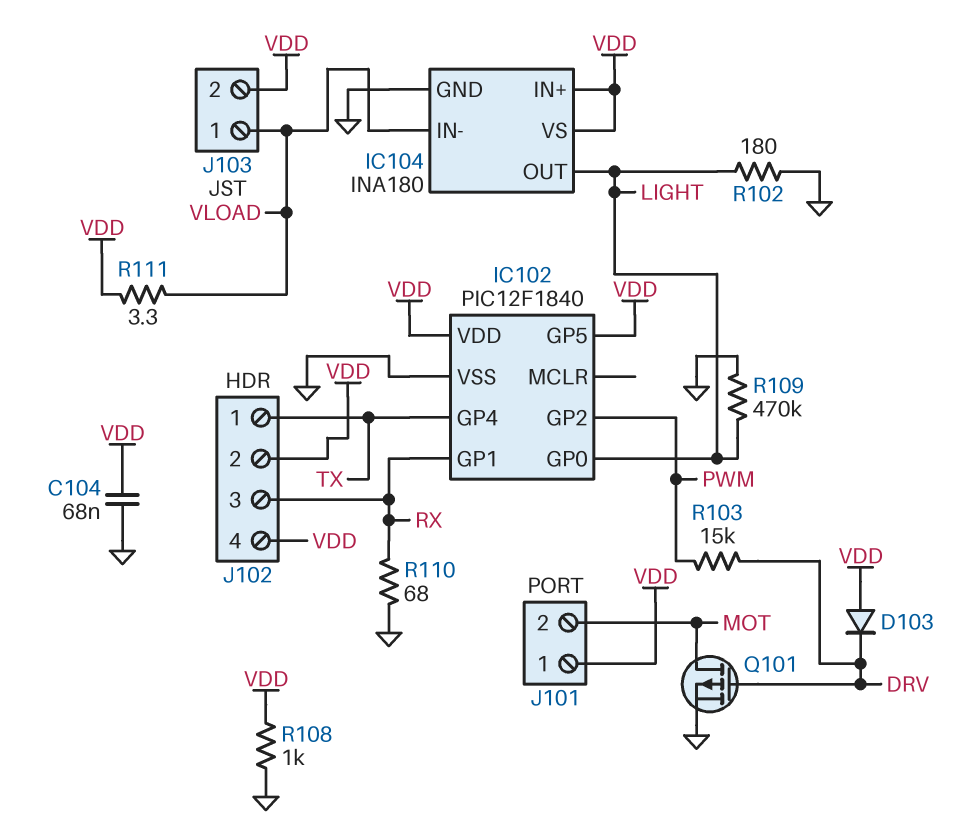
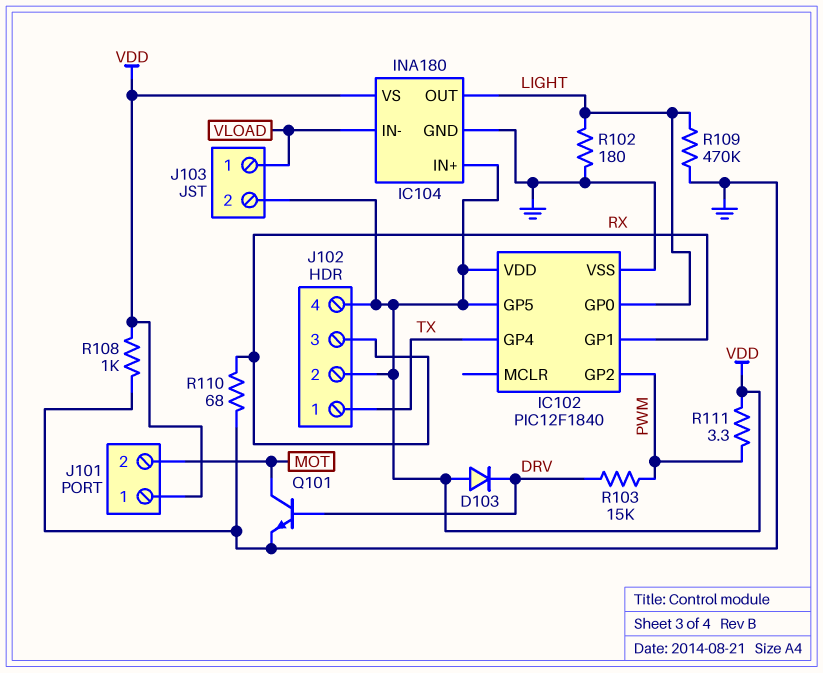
C104: 68nF (GND, VDD) -> none
Q101: PMOS (G DRV, D MOT, S GND) -> NPN (B DRV, C MOT, E GND)
R111: 3.3 (VDD, VLOAD) -> 3.3 (PWM, VDD)

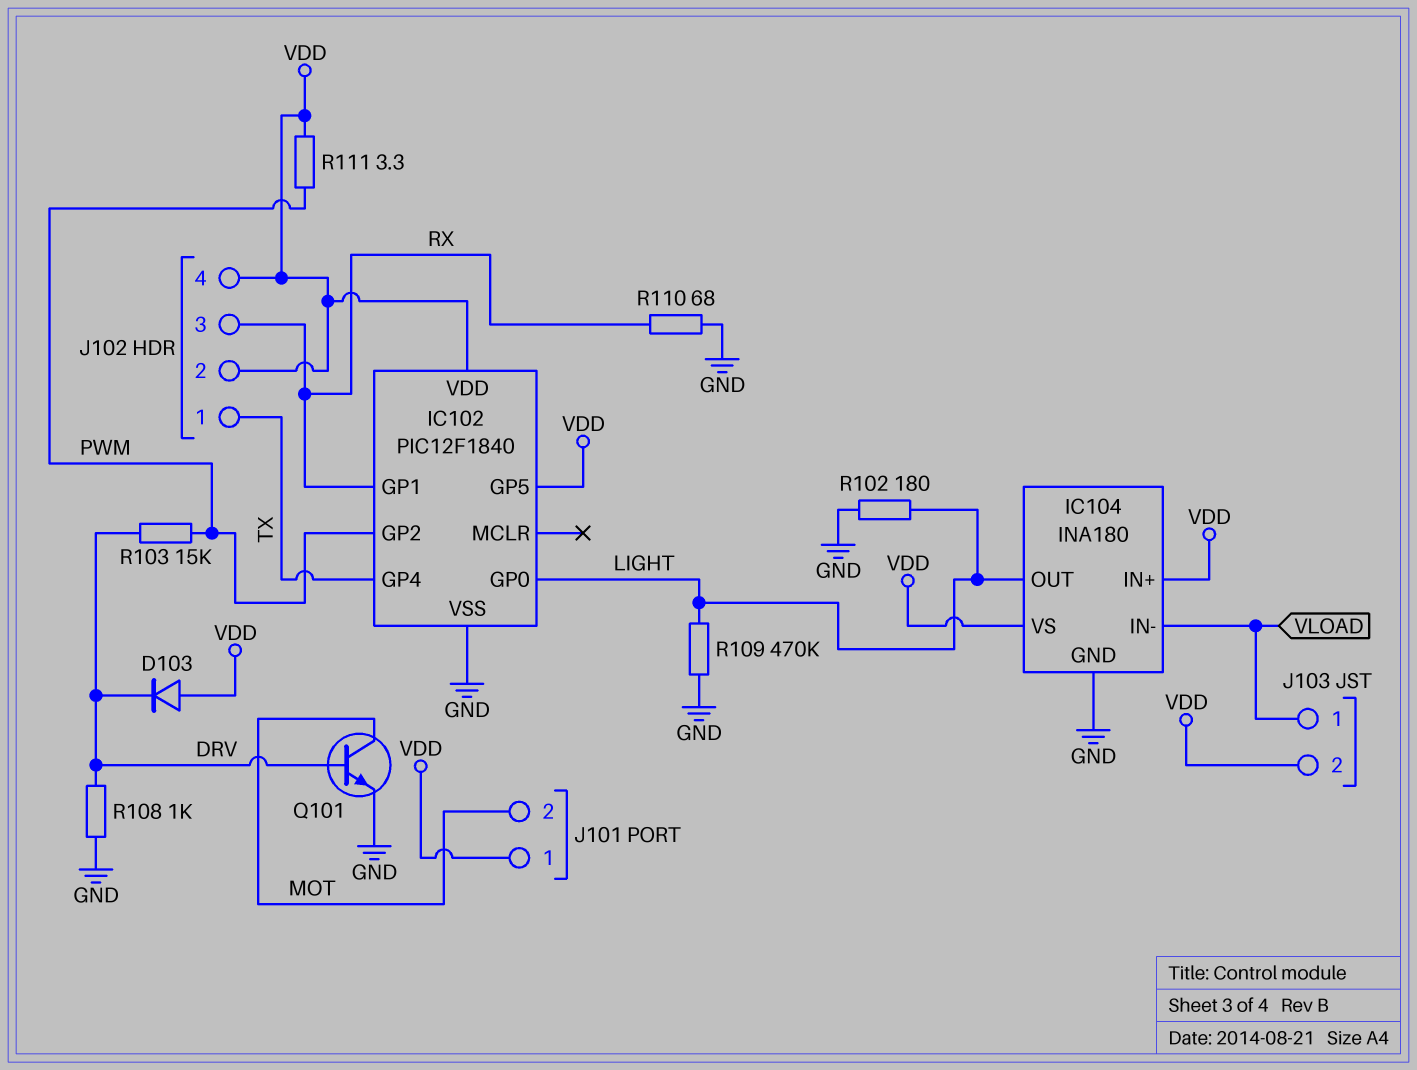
R108: 1k (GND, VDD) -> 1k (DRV, GND)

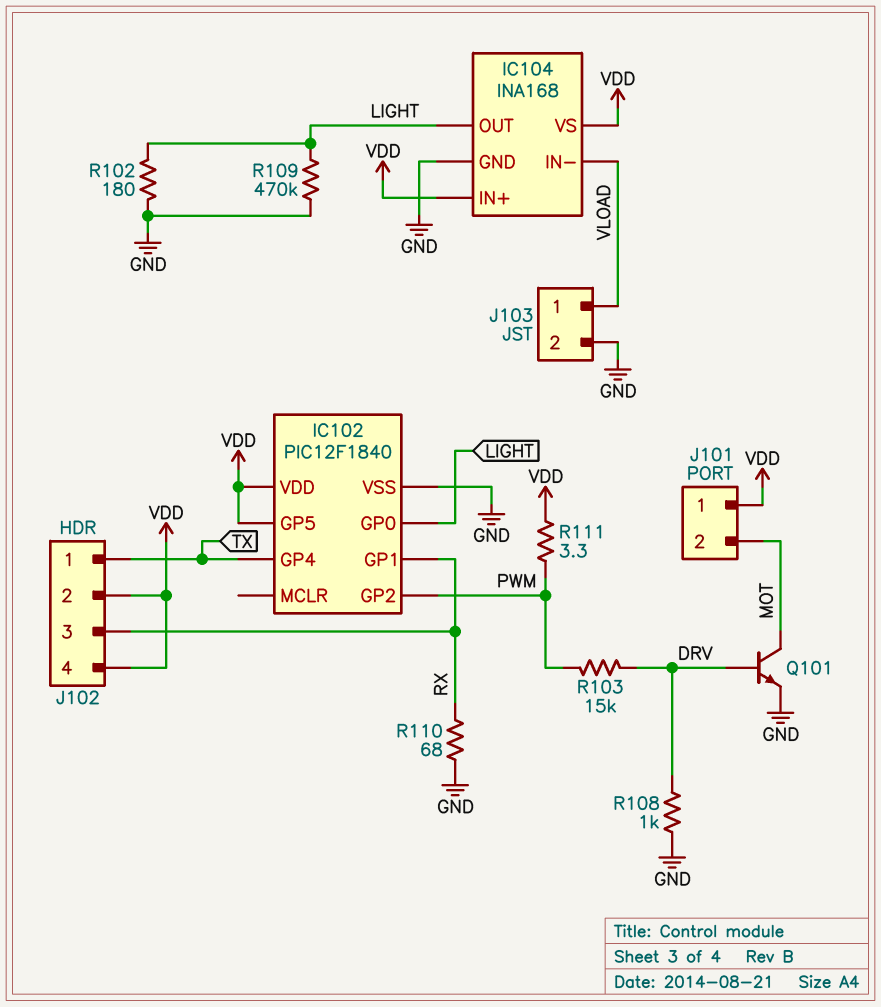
D103: diode (A VDD, K DRV) -> none
IC104: INA180 -> INA168
J103 pin 2: VDD -> GND

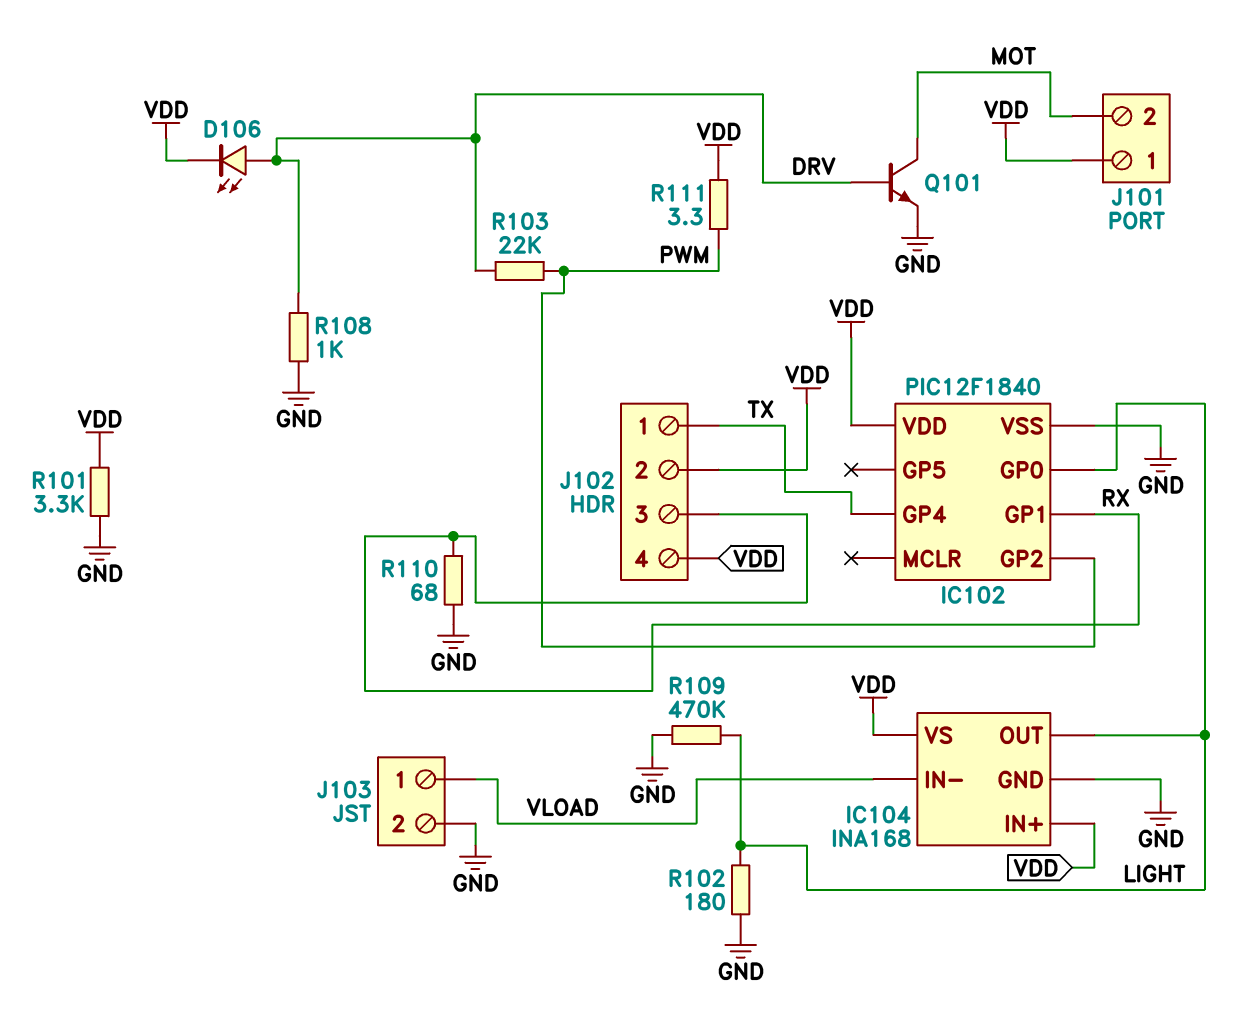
D106: none -> LED (A DRV, K VDD)
IC102 pin GP5: VDD -> none
R101: none -> 3.3k (GND, VDD)
R103: 15k (DRV, PWM) -> 22k (DRV, PWM)

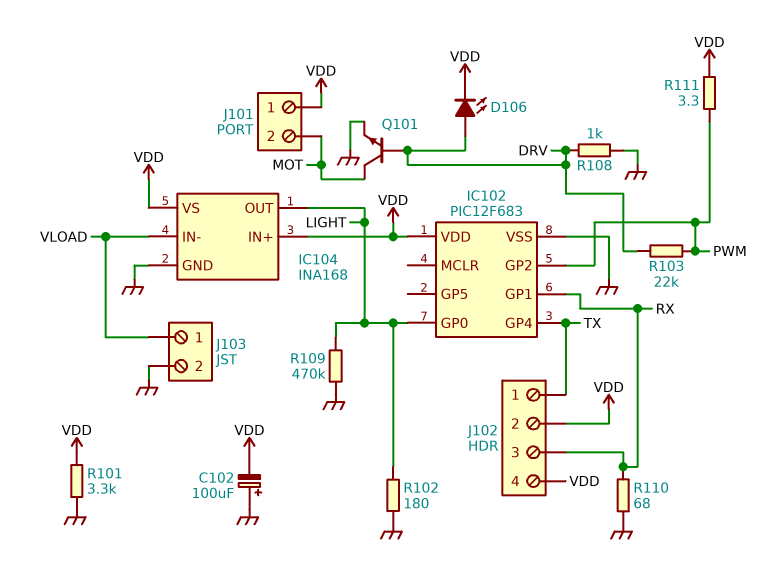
C102: none -> 100uF (plus GND, minus VDD)
IC102: PIC12F1840 -> PIC12F683

